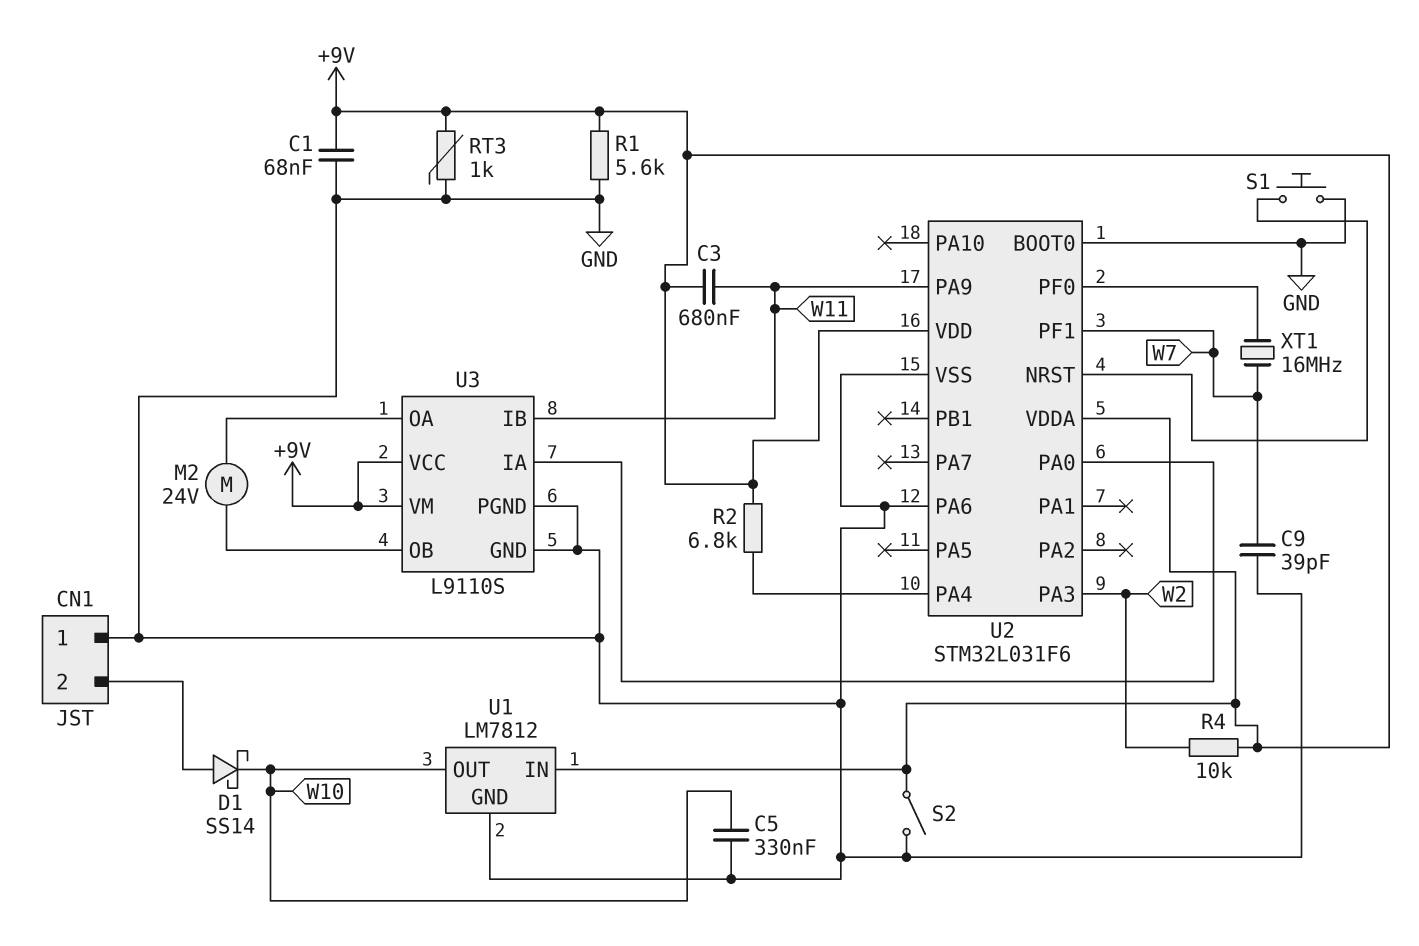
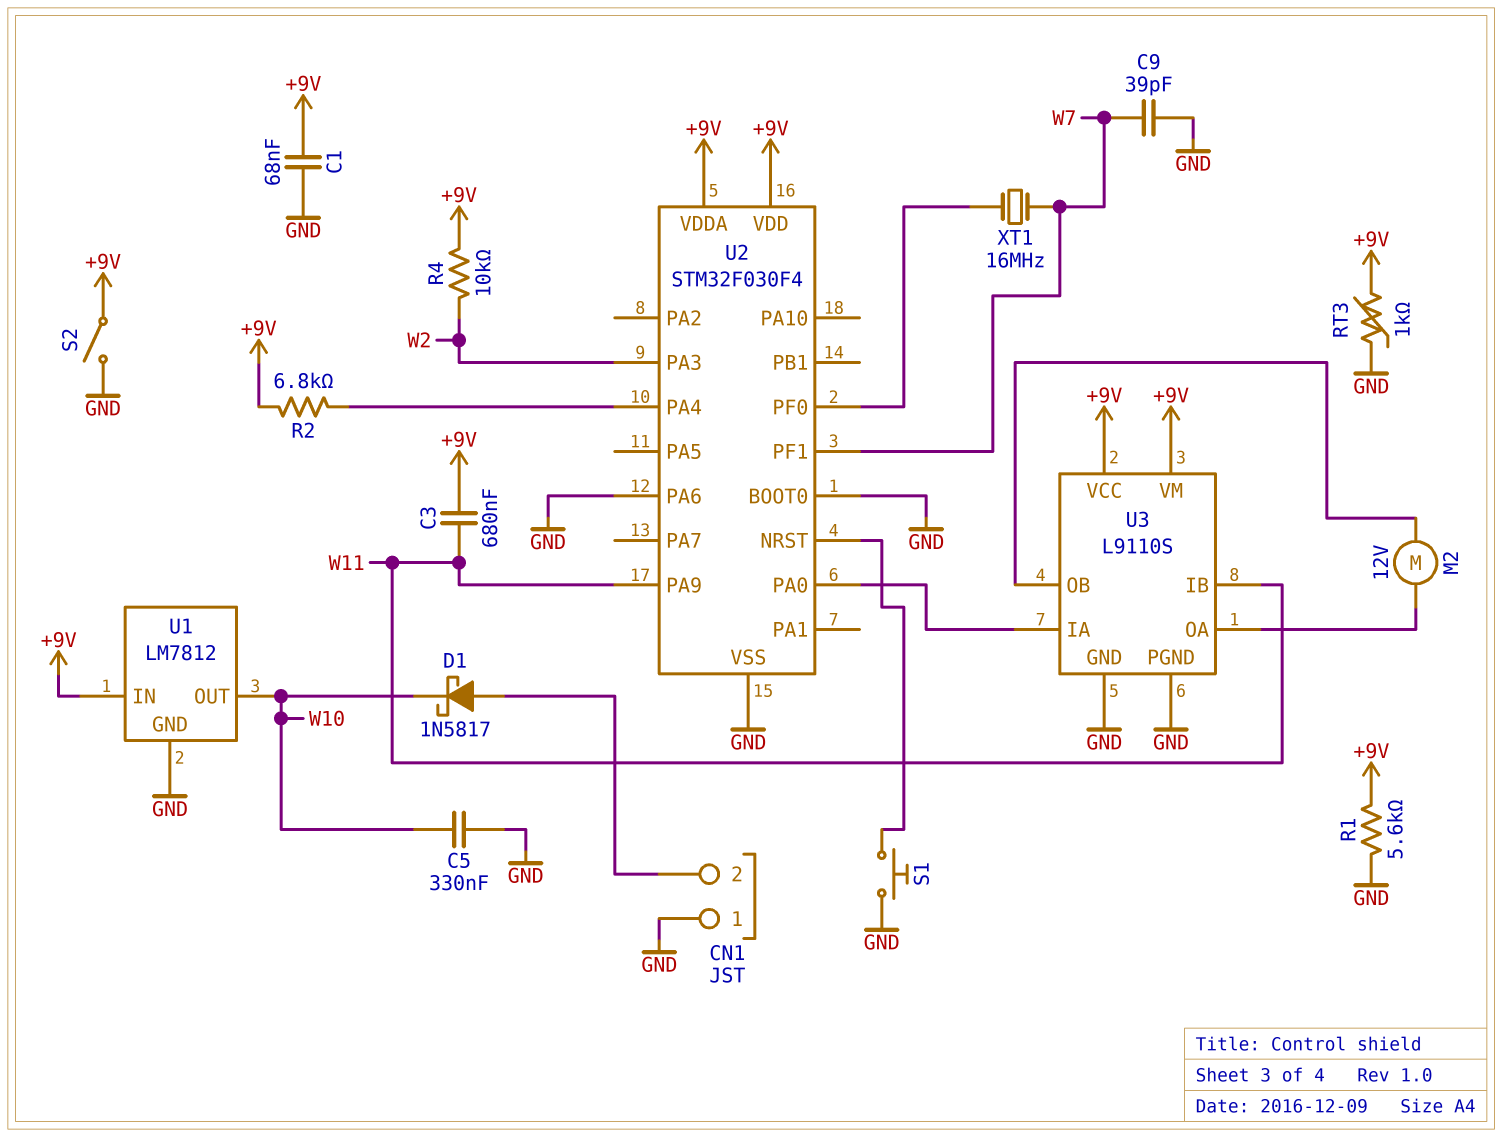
D1: schottky SS14 (A CN1/2, K W10) -> schottky 1N5817 (A CN1/2, K W10)
M2: motor 24V (U3/OA, U3/OB) -> motor 12V (U3/OA, U3/OB)
U2: STM32L031F6 -> STM32F030F4

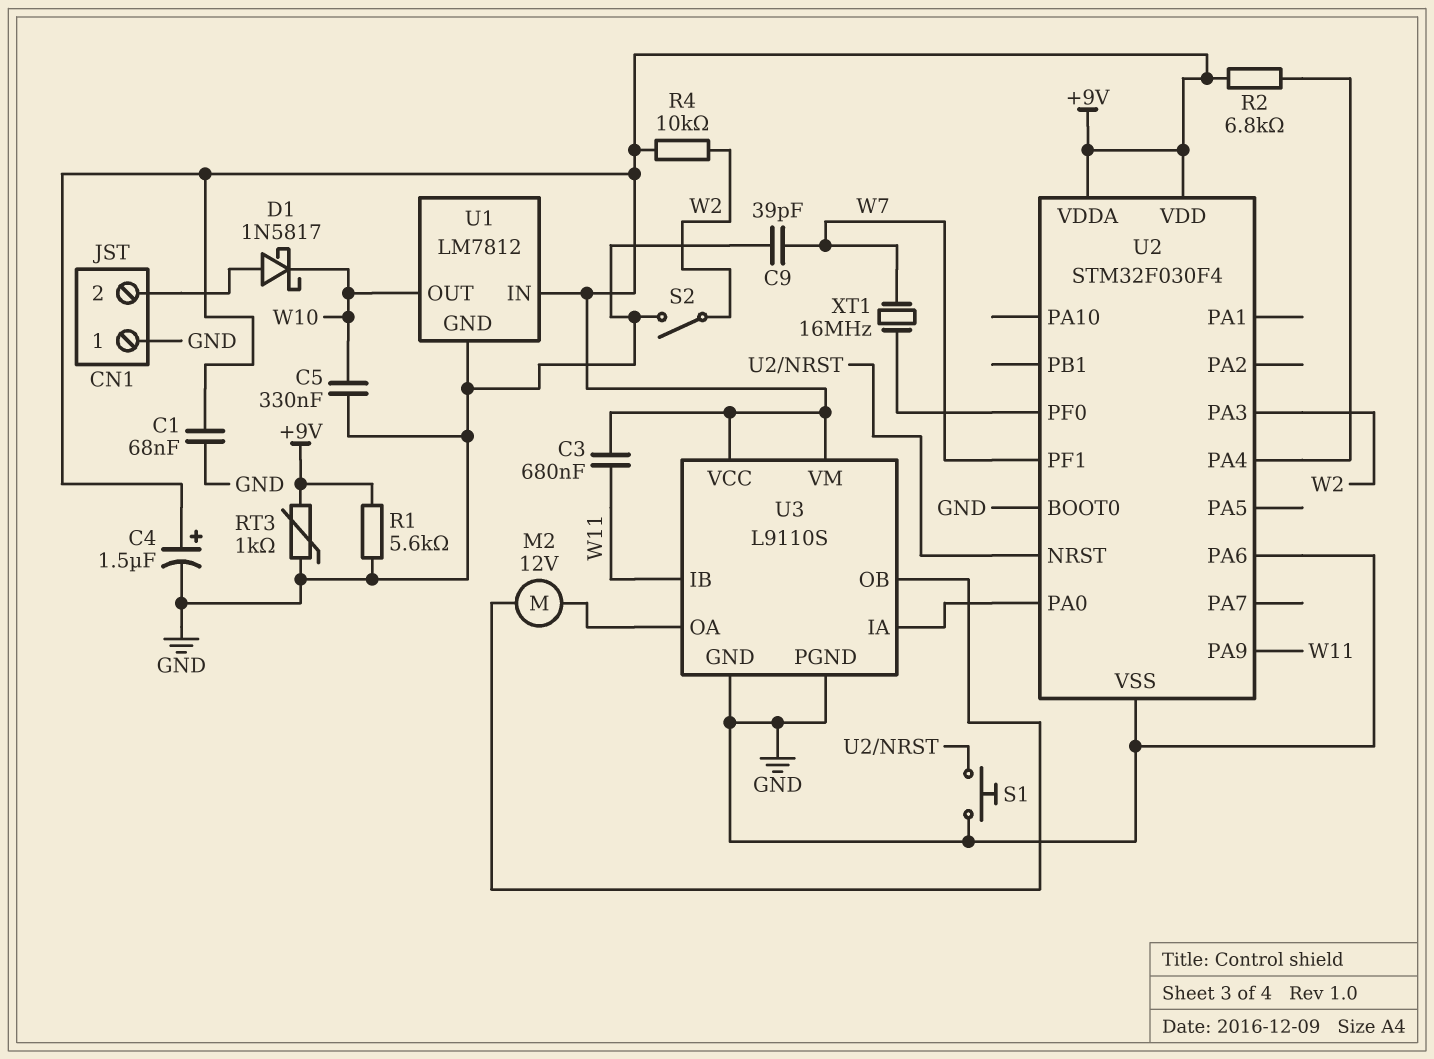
C4: none -> 1.5uF (plus +9V, minus GND)
S2: switch (+9V, GND) -> switch (GND, W2)

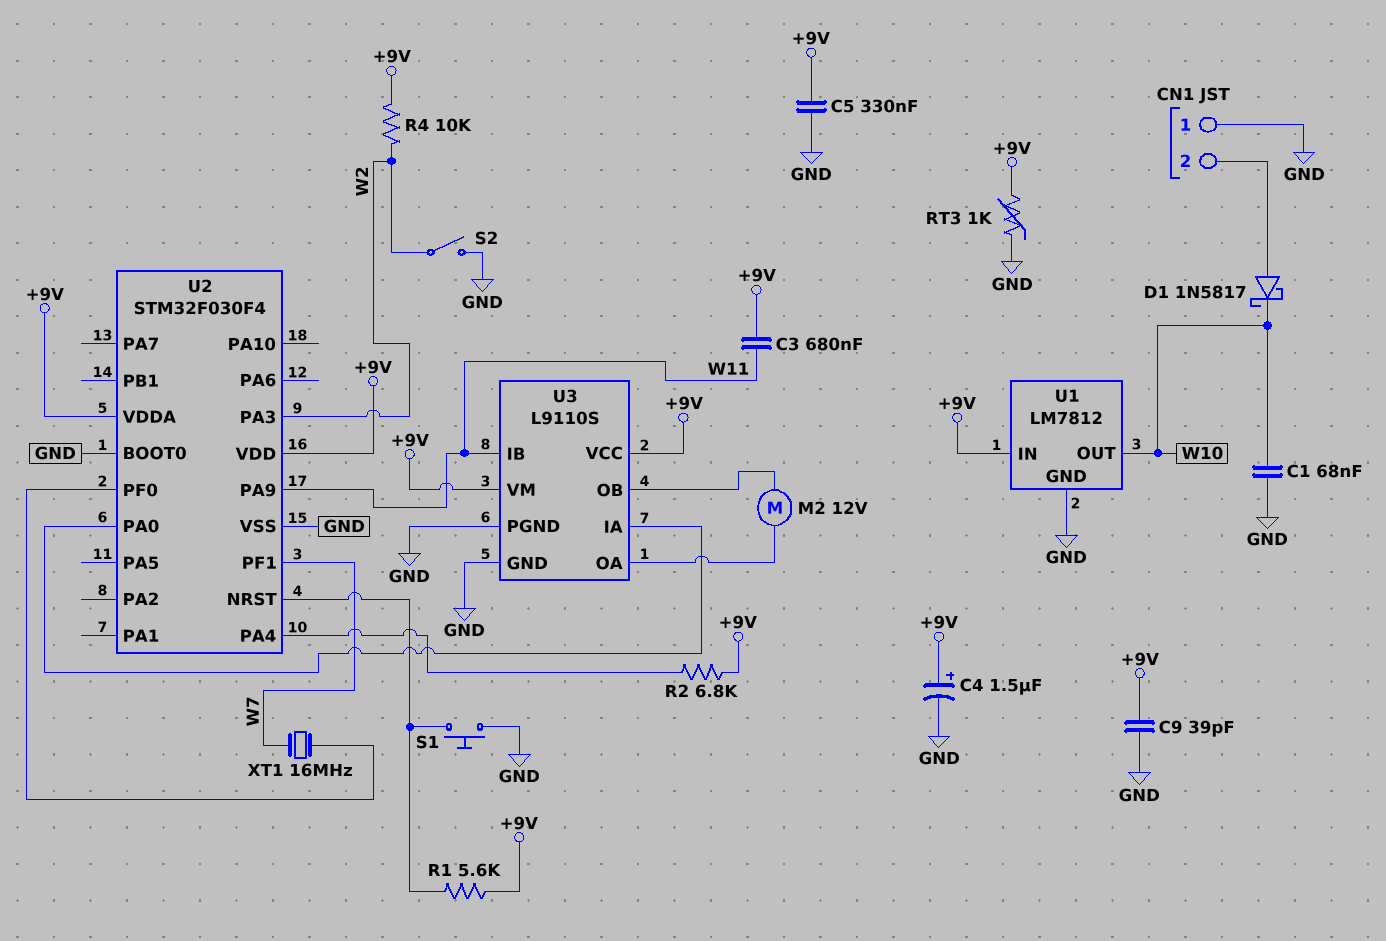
C1: 68nF (+9V, GND) -> 68nF (GND, W10)
C5: 330nF (GND, W10) -> 330nF (+9V, GND)
C9: 39pF (GND, W7) -> 39pF (+9V, GND)
R1: 5.6k (+9V, GND) -> 5.6k (+9V, U2/NRST)
U2 pin PA6: GND -> none

